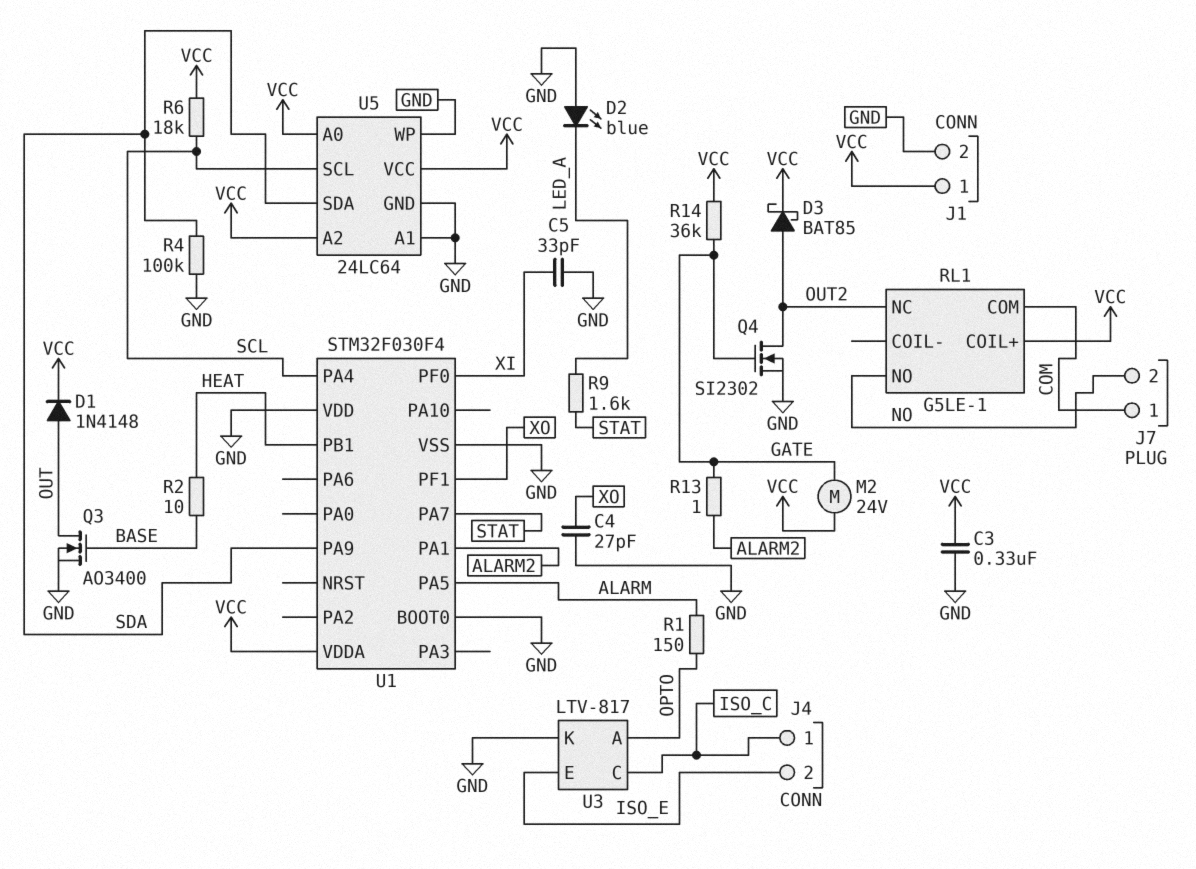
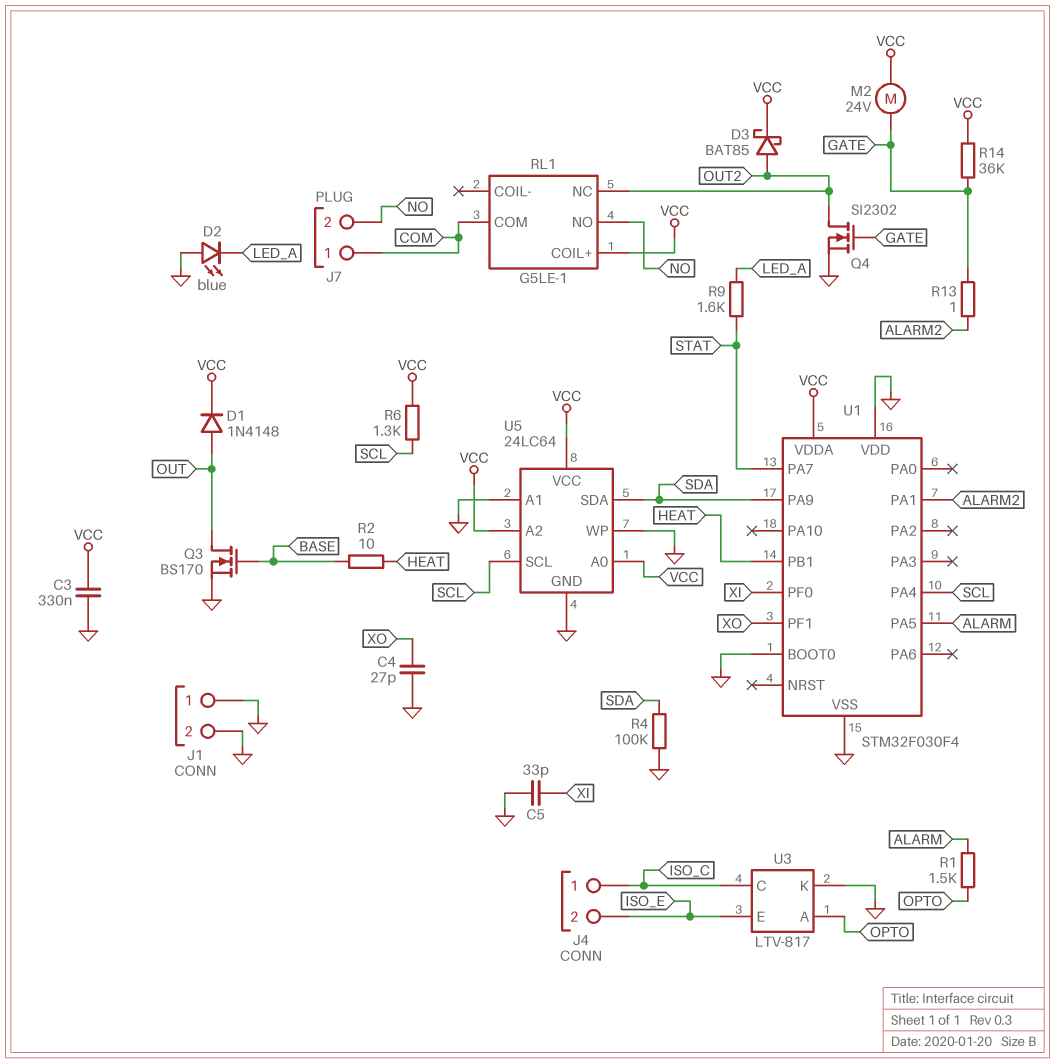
J1 pin 1: VCC -> GND
Q3: NMOS AO3400 (G BASE, D OUT, S GND) -> NMOS BS170 (G BASE, D OUT, S GND)
R1: 150 (ALARM, OPTO) -> 1.5k (ALARM, OPTO)
R6: 18k (SCL, VCC) -> 1.3k (SCL, VCC)

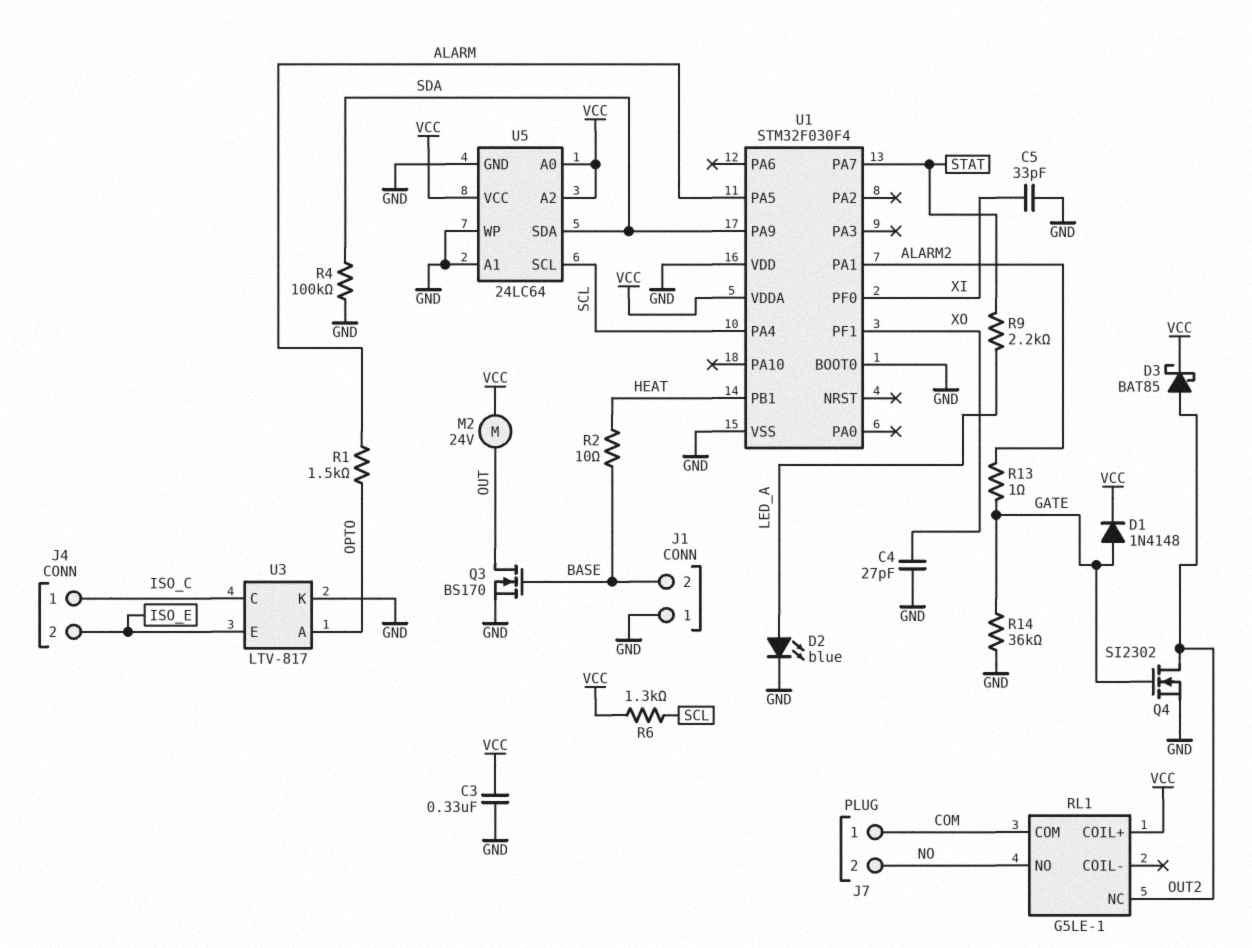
D1: diode 1N4148 (A OUT, K VCC) -> diode 1N4148 (A GATE, K VCC)
D2: LED blue (A GND, K LED_A) -> LED blue (A LED_A, K GND)
J1 pin 2: GND -> BASE
M2: motor 24V (GATE, VCC) -> motor 24V (OUT, VCC)
R9: 1.6k (LED_A, STAT) -> 2.2k (LED_A, STAT)
R14: 36k (GATE, VCC) -> 36k (GATE, GND)

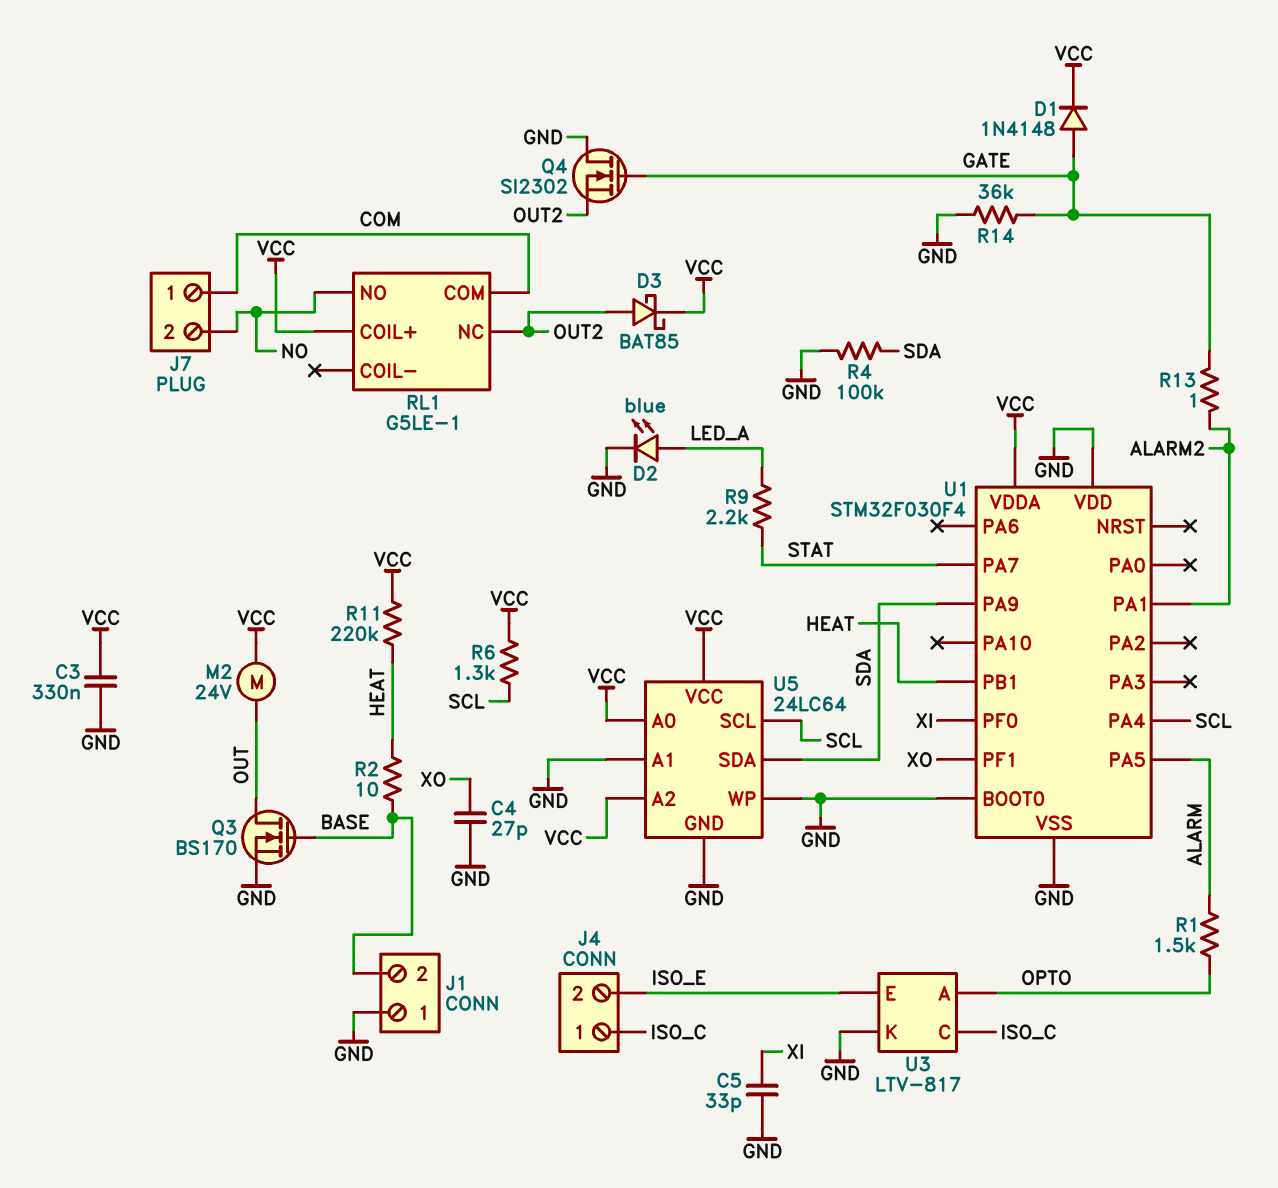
Q4: NMOS SI2302 (G GATE, D OUT2, S GND) -> NMOS SI2302 (G GATE, D GND, S OUT2)
R11: none -> 220k (HEAT, VCC)

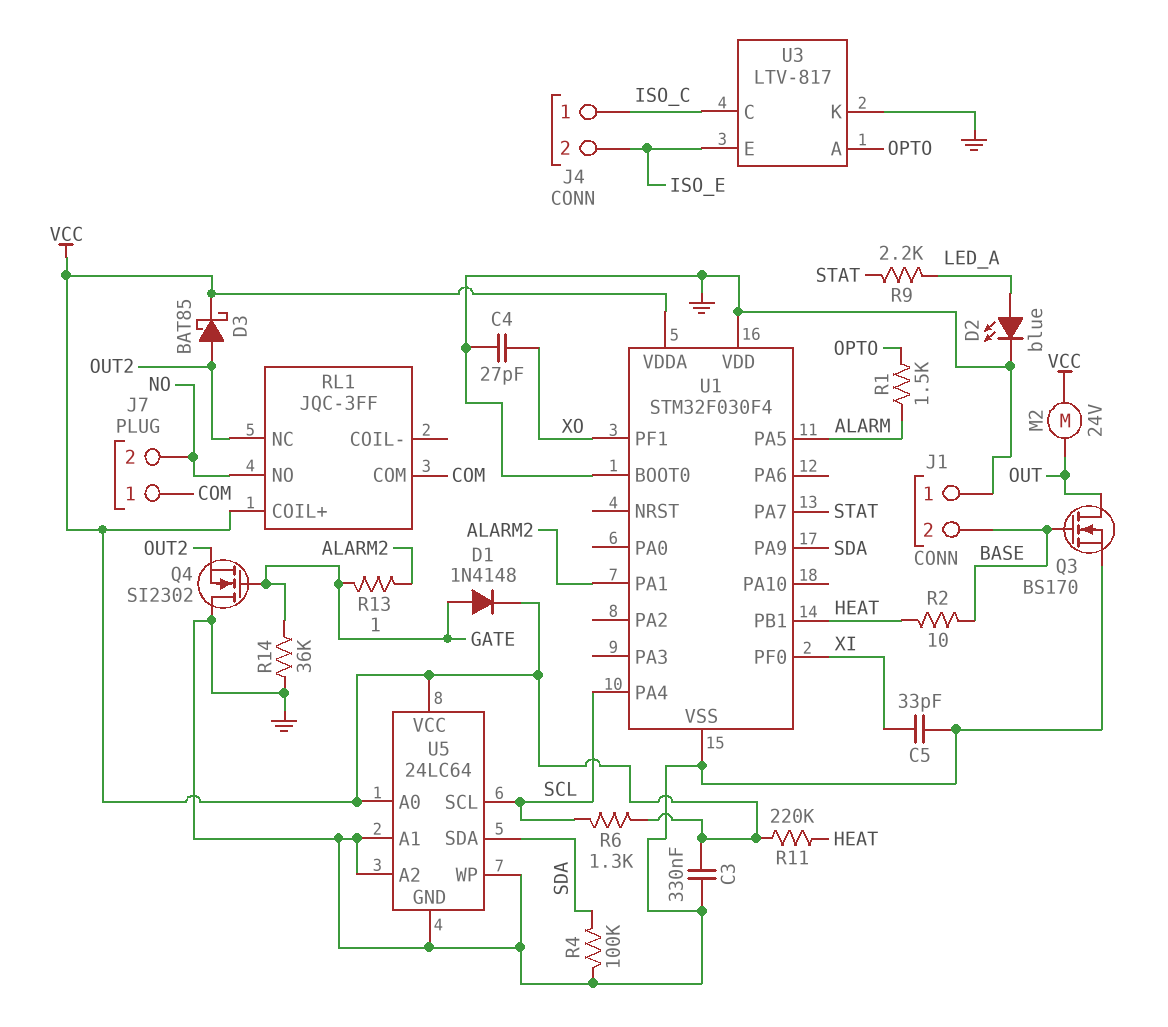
RL1: G5LE-1 -> JQC-3FF
U5 pin A2: VCC -> GND

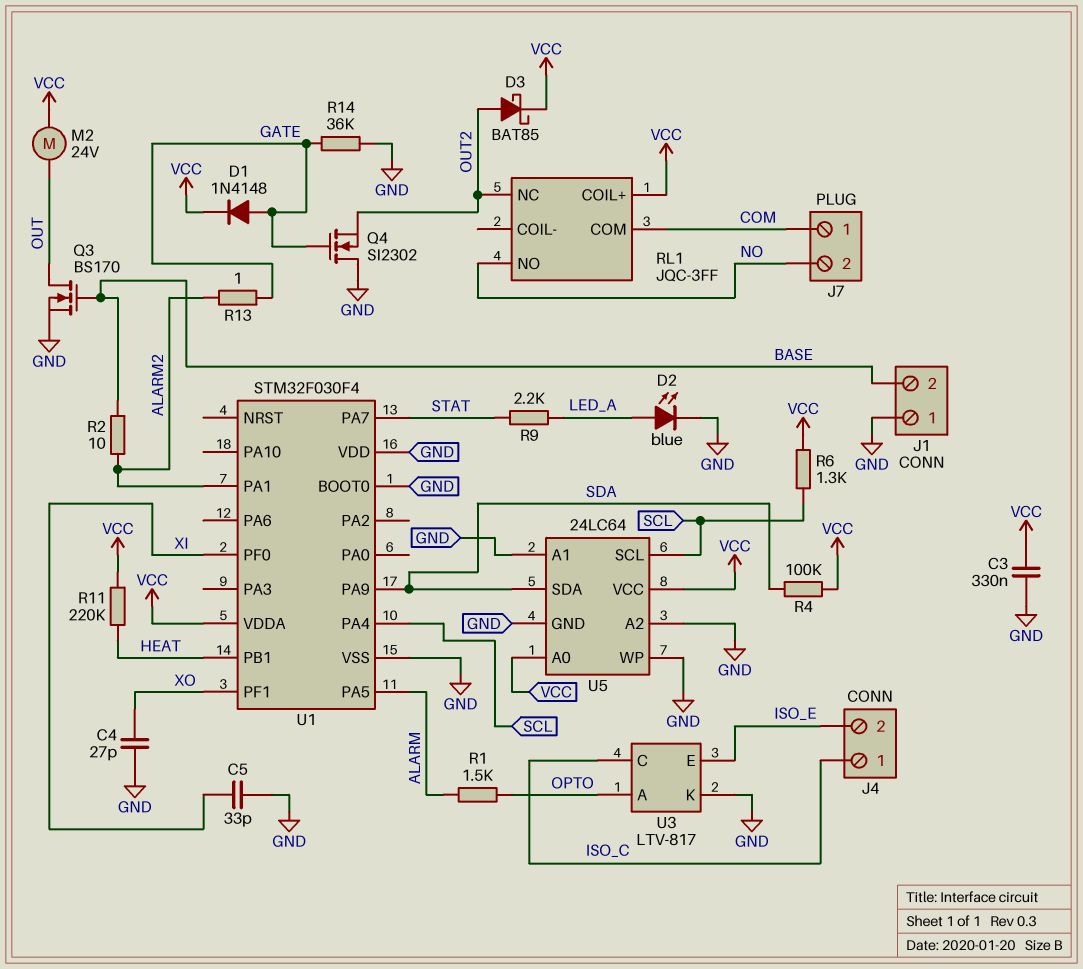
R2: 10 (BASE, HEAT) -> 10 (ALARM2, BASE)
R4: 100k (GND, SDA) -> 100k (SDA, VCC)

